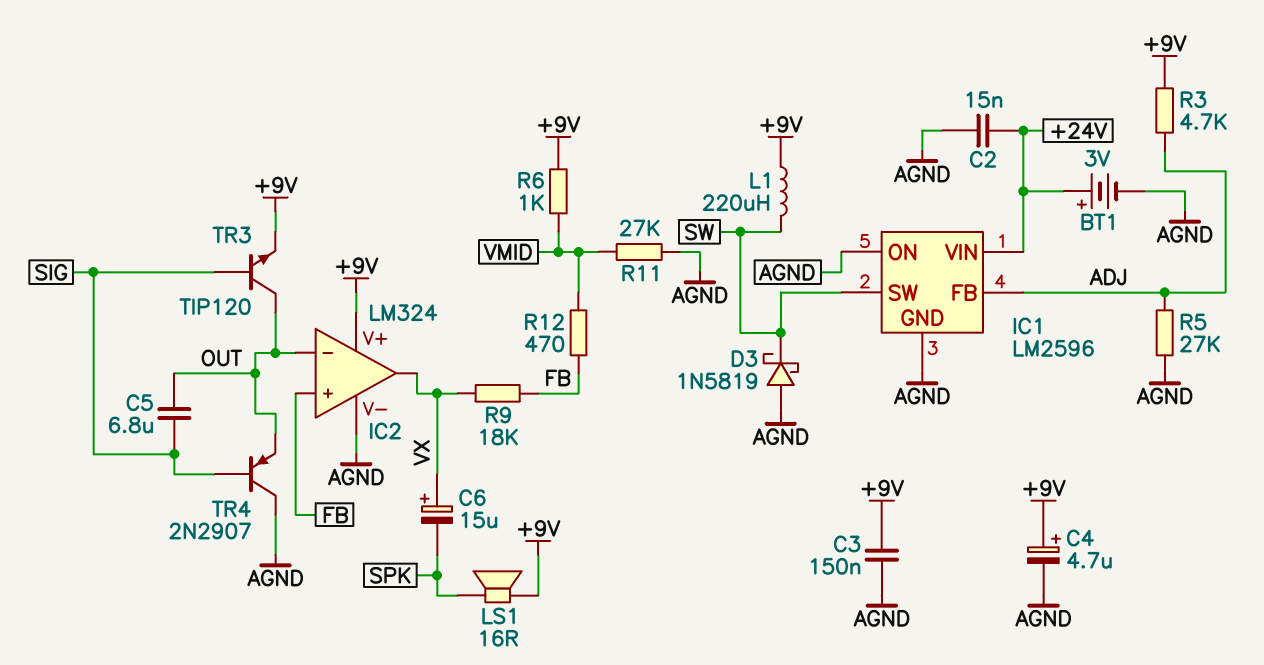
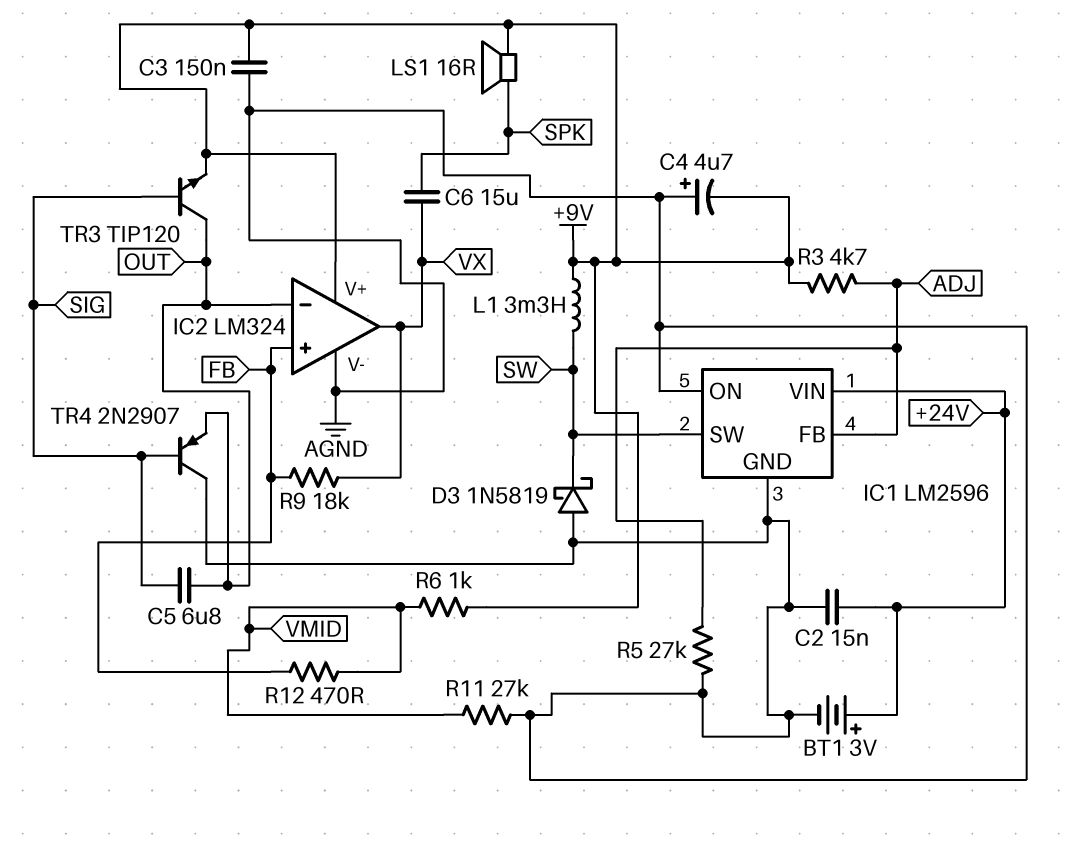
C4: 4.7uF (plus +9V, minus AGND) -> 4.7uF (plus AGND, minus +9V)
C6: 15uF (plus VX, minus SPK) -> 15uF (SPK, VX)
L1: 220uH (+9V, SW) -> 3.3mH (+9V, SW)

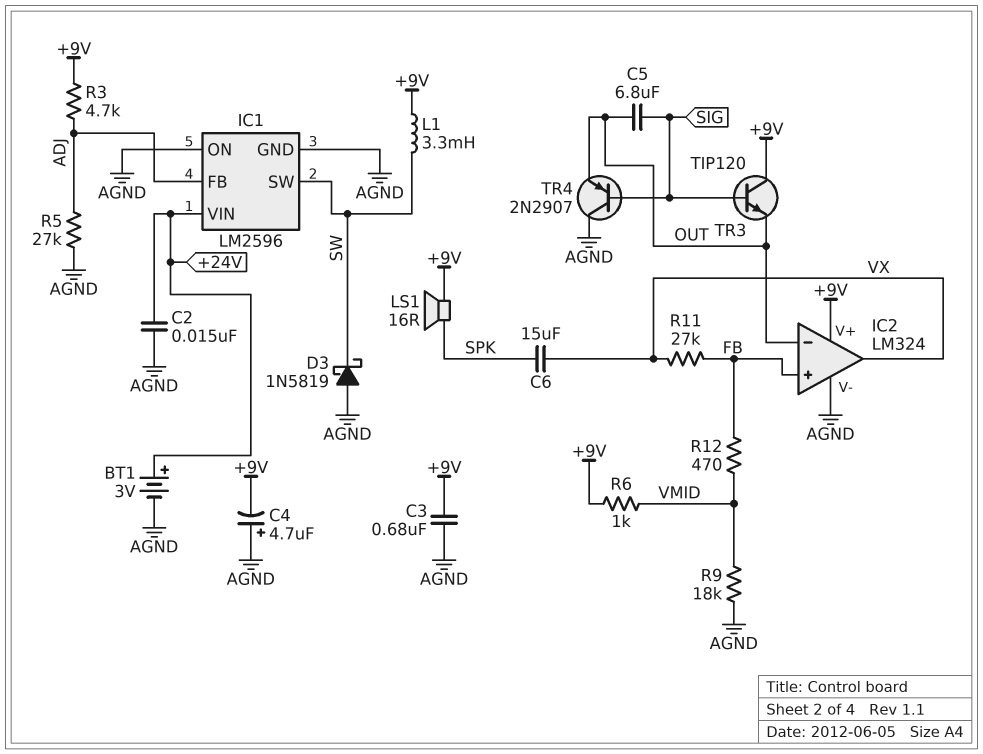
C3: 150nF (+9V, AGND) -> 680nF (+9V, AGND)
R9: 18k (FB, VX) -> 18k (AGND, VMID)
R11: 27k (AGND, VMID) -> 27k (FB, VX)
TR3: NPN TIP120 (B SIG, C OUT, E +9V) -> NPN TIP120 (B SIG, C +9V, E OUT)

